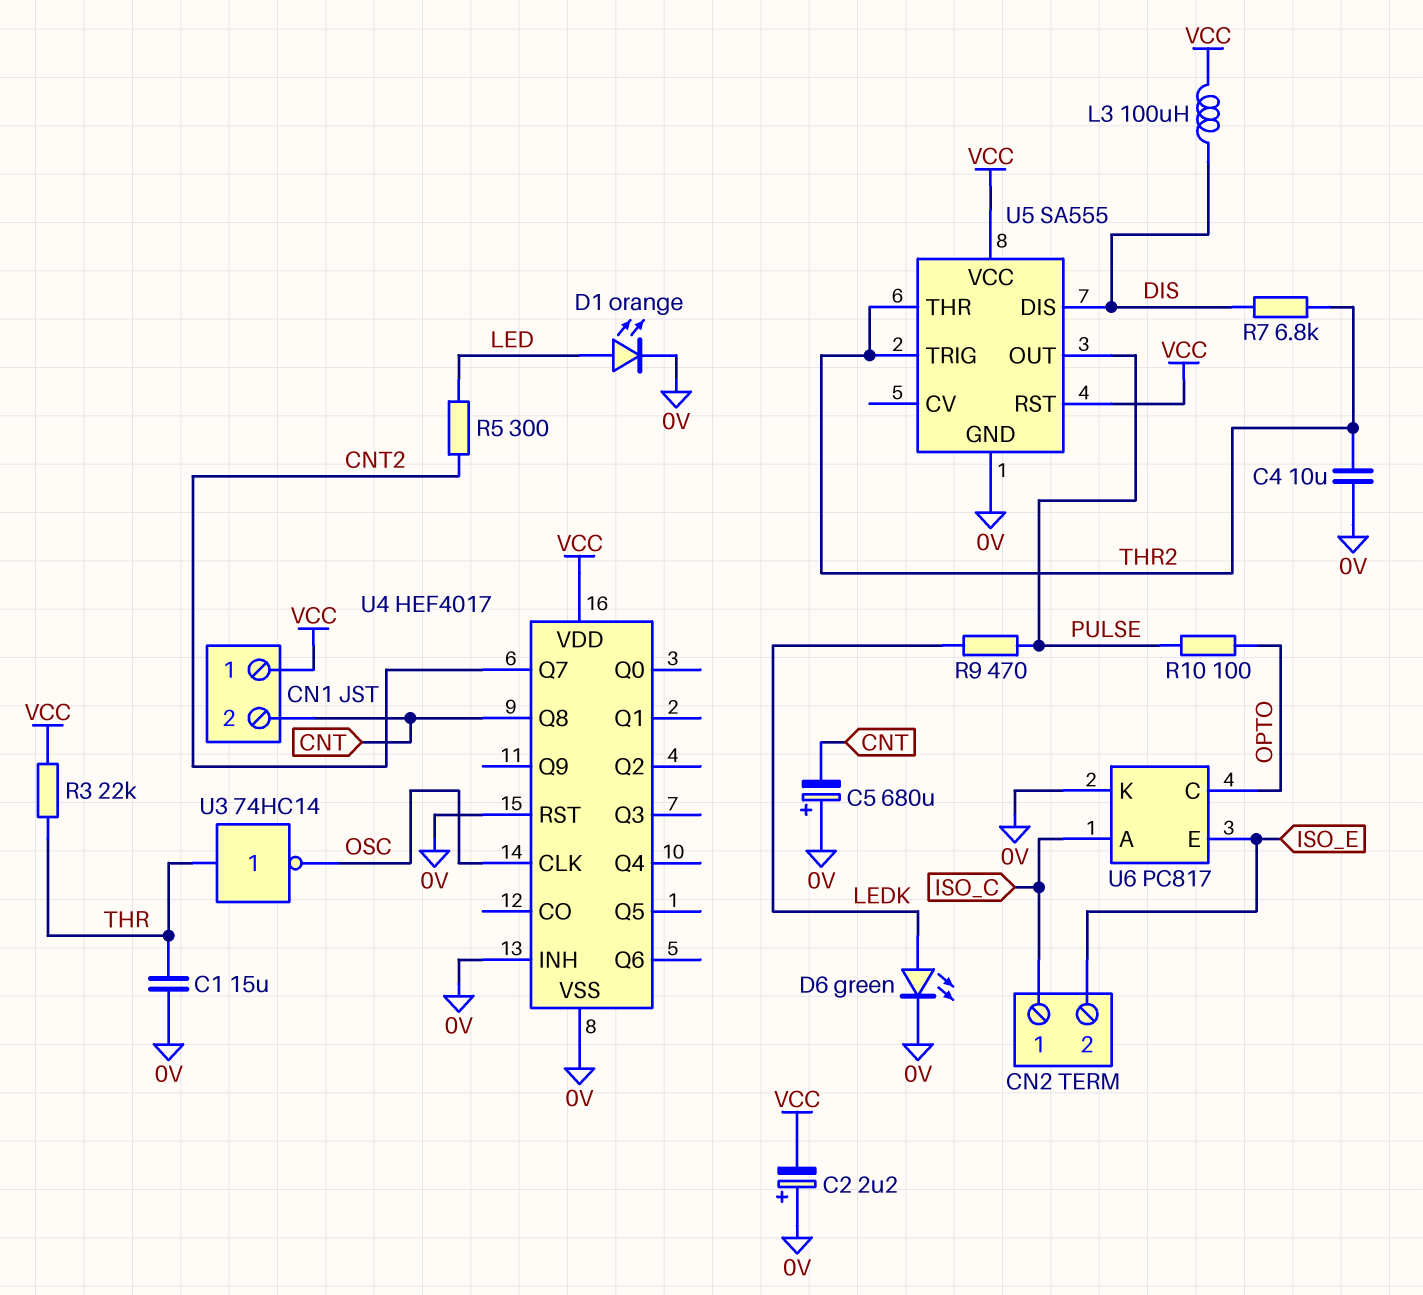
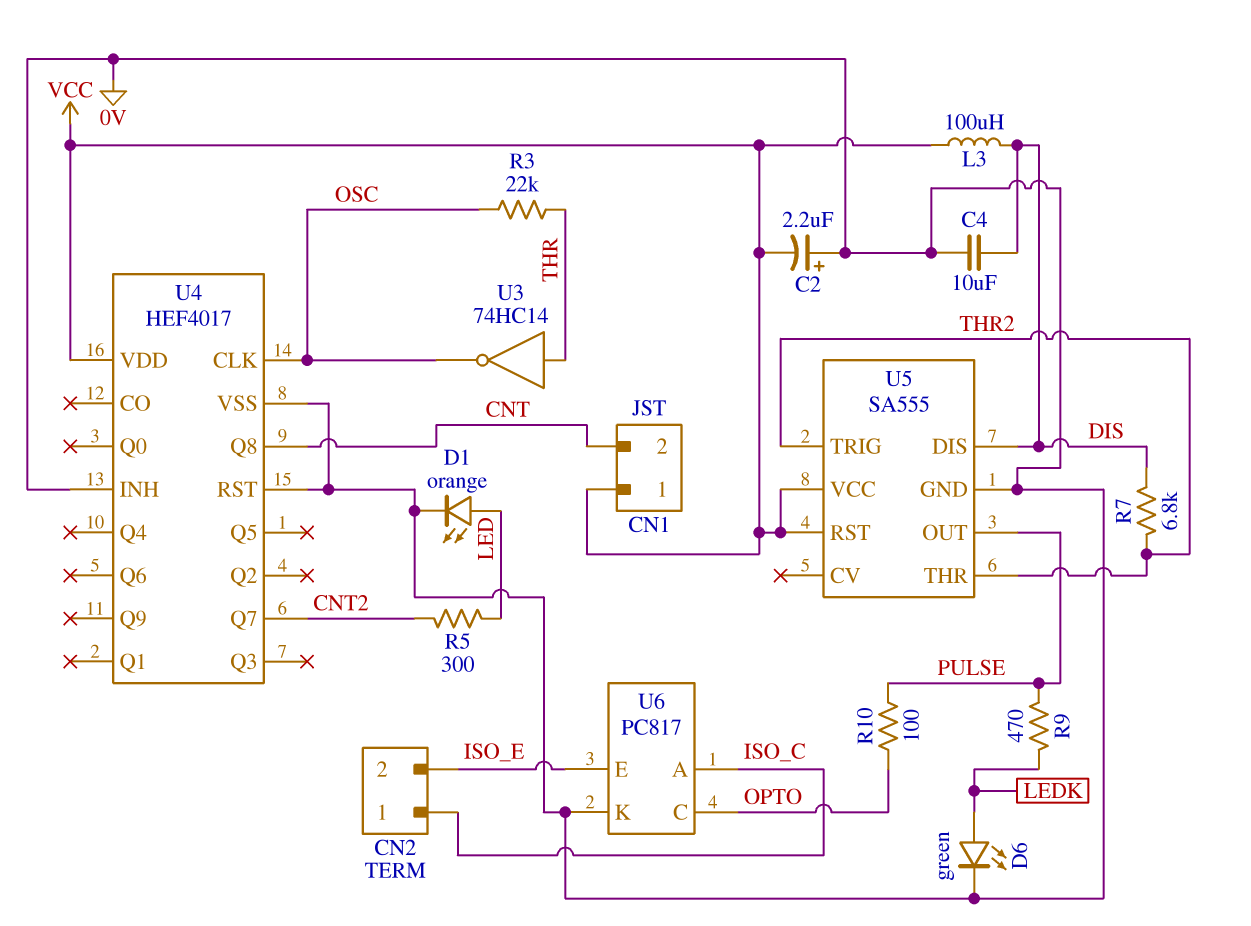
C1: 15uF (0V, THR) -> none
C4: 10uF (0V, THR2) -> 10uF (0V, DIS)
C5: 680uF (plus 0V, minus CNT) -> none
R3: 22k (THR, VCC) -> 22k (OSC, THR)

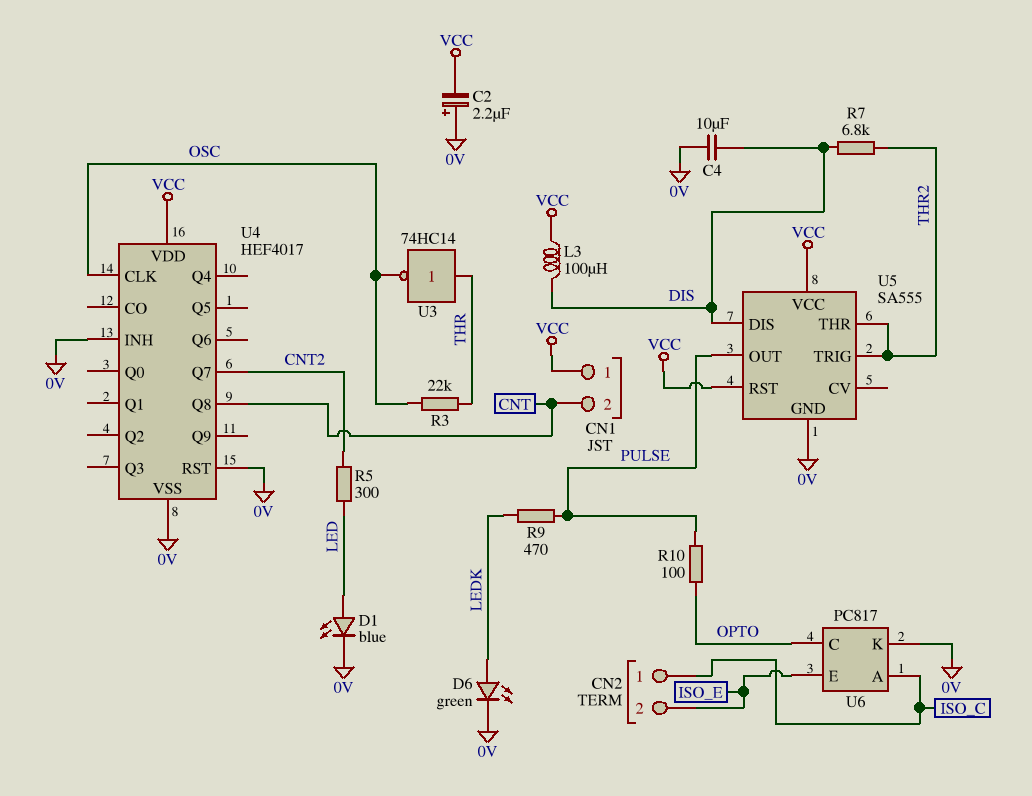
D1: LED orange (A LED, K 0V) -> LED blue (A LED, K 0V)

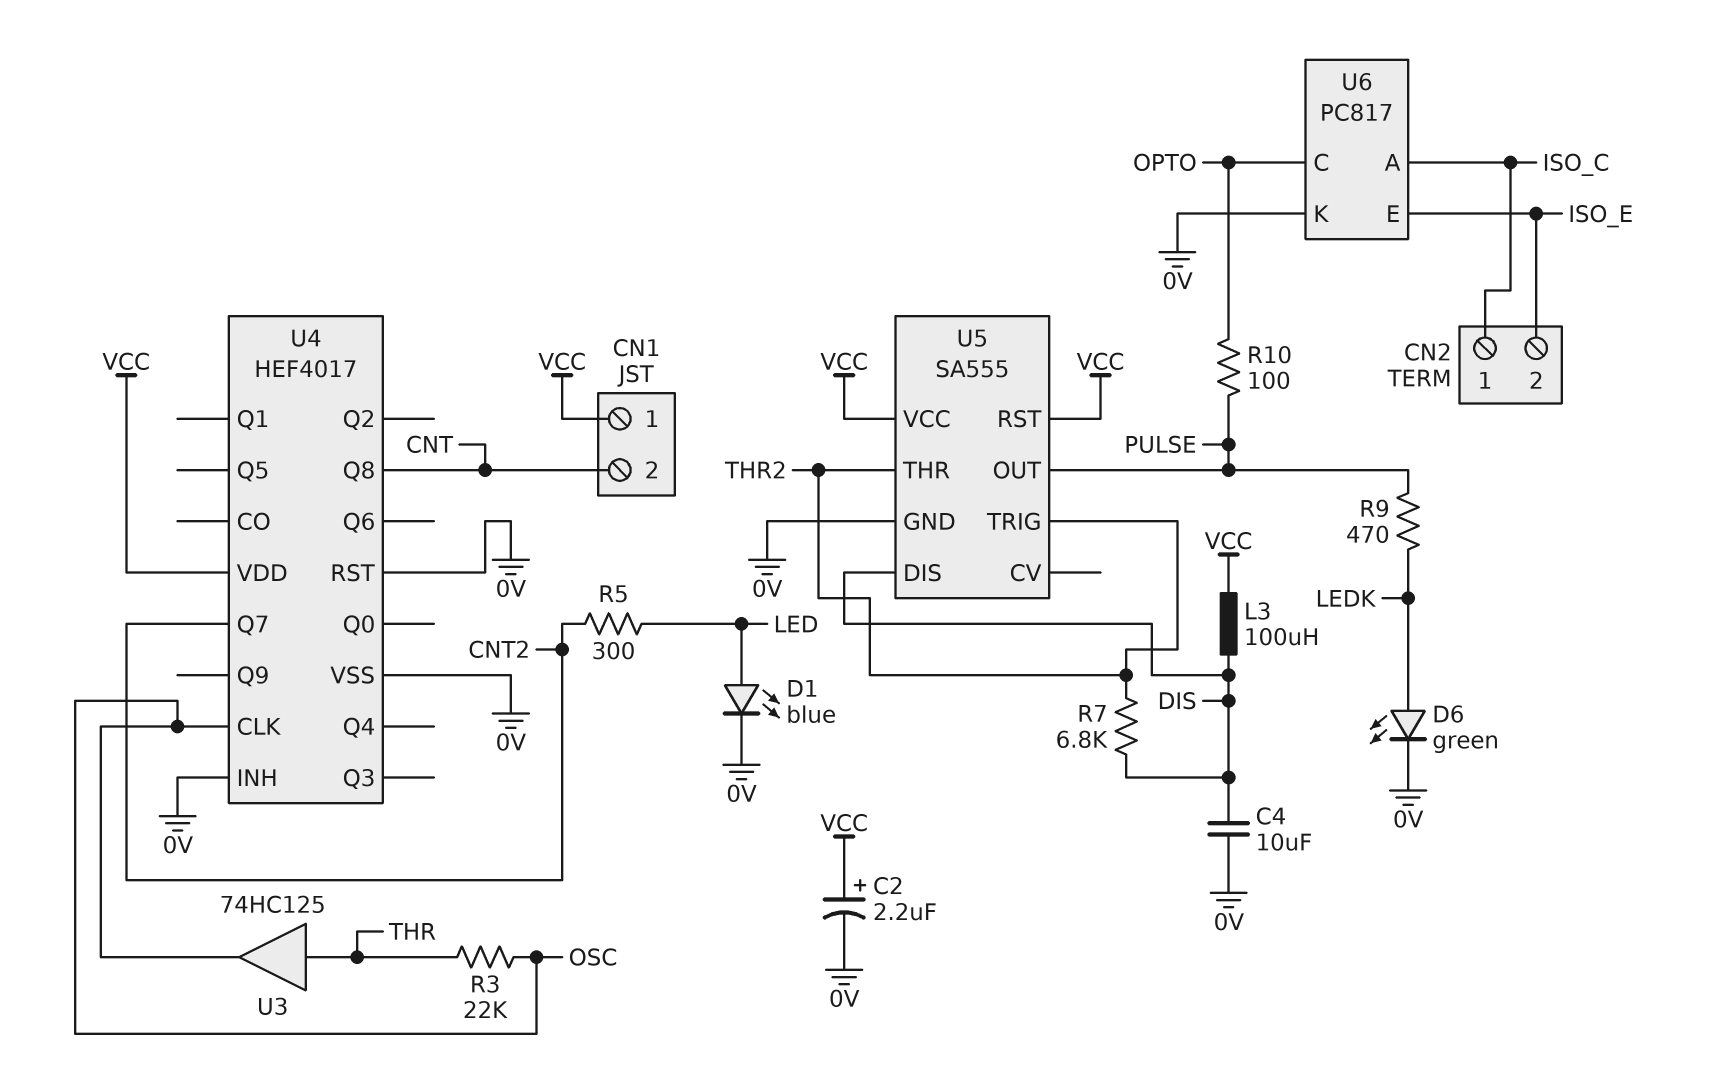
C2: 2.2uF (plus 0V, minus VCC) -> 2.2uF (plus VCC, minus 0V)
U3: NOT 74HC14 (in THR, out OSC) -> buffer 74HC125 (in THR, out OSC)

